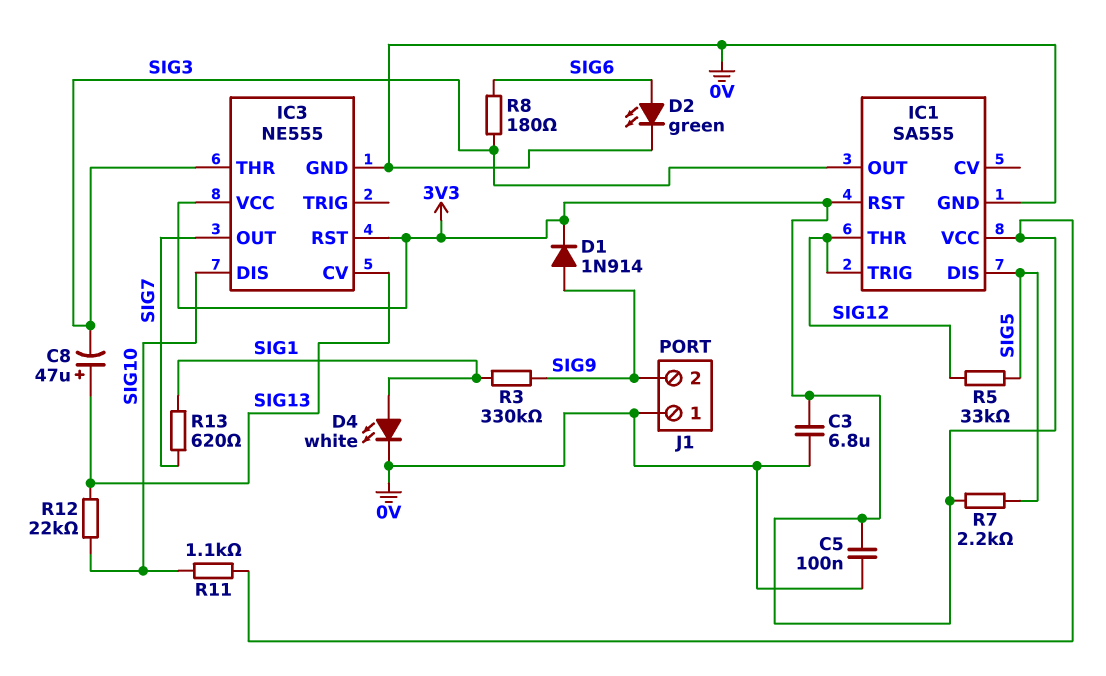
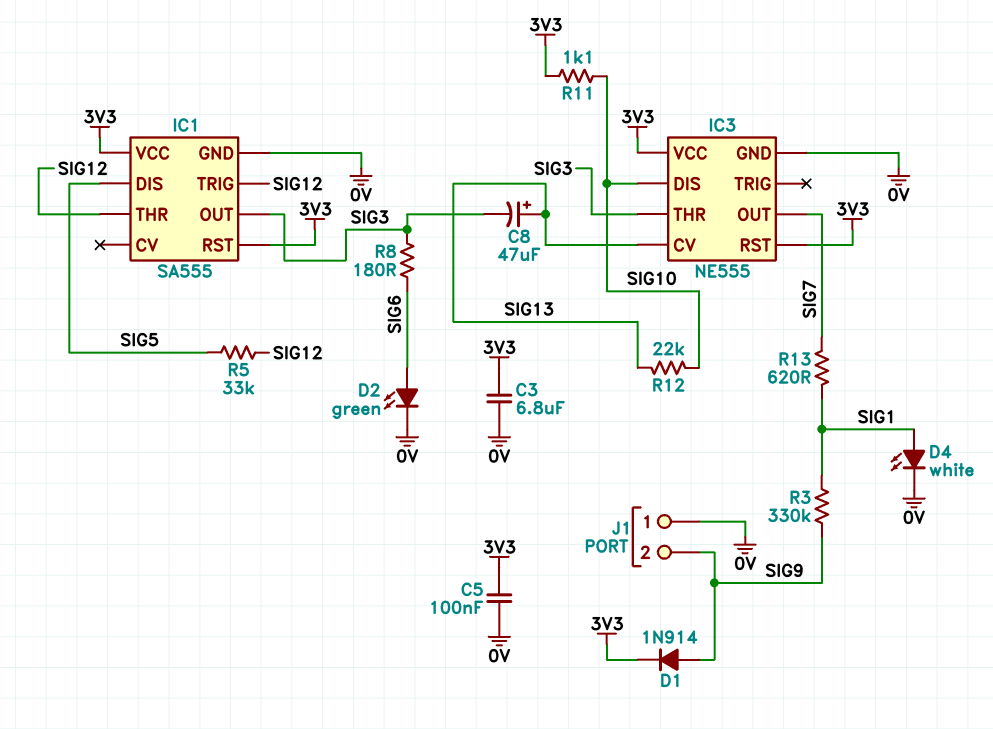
R7: 2.2k (3V3, SIG5) -> none

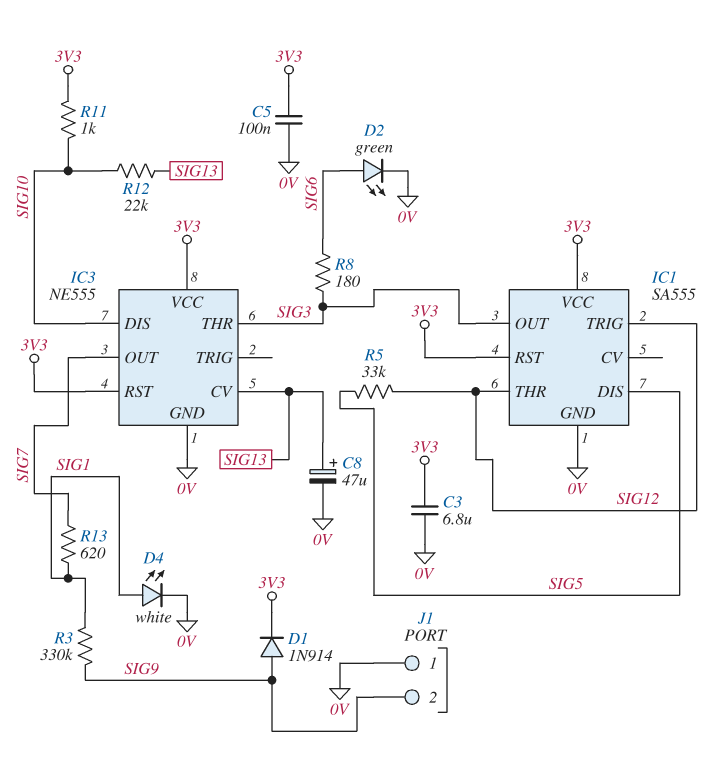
C8: 47uF (plus SIG13, minus SIG3) -> 47uF (plus SIG13, minus 0V)
R11: 1.1k (3V3, SIG10) -> 1k (3V3, SIG10)

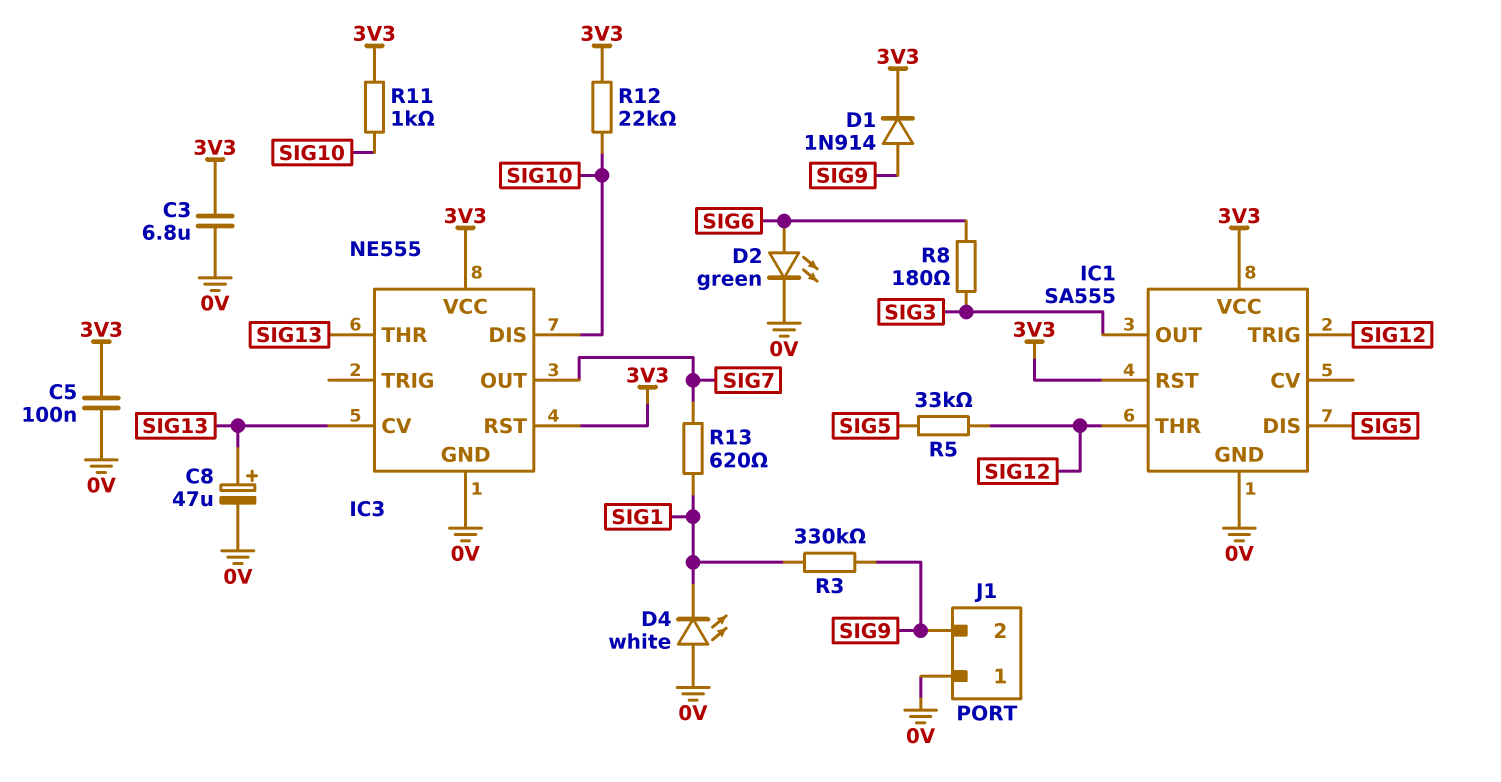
D4: LED white (A SIG1, K 0V) -> LED white (A 0V, K SIG1)
IC3 pin THR: SIG3 -> SIG13
R12: 22k (SIG10, SIG13) -> 22k (3V3, SIG10)

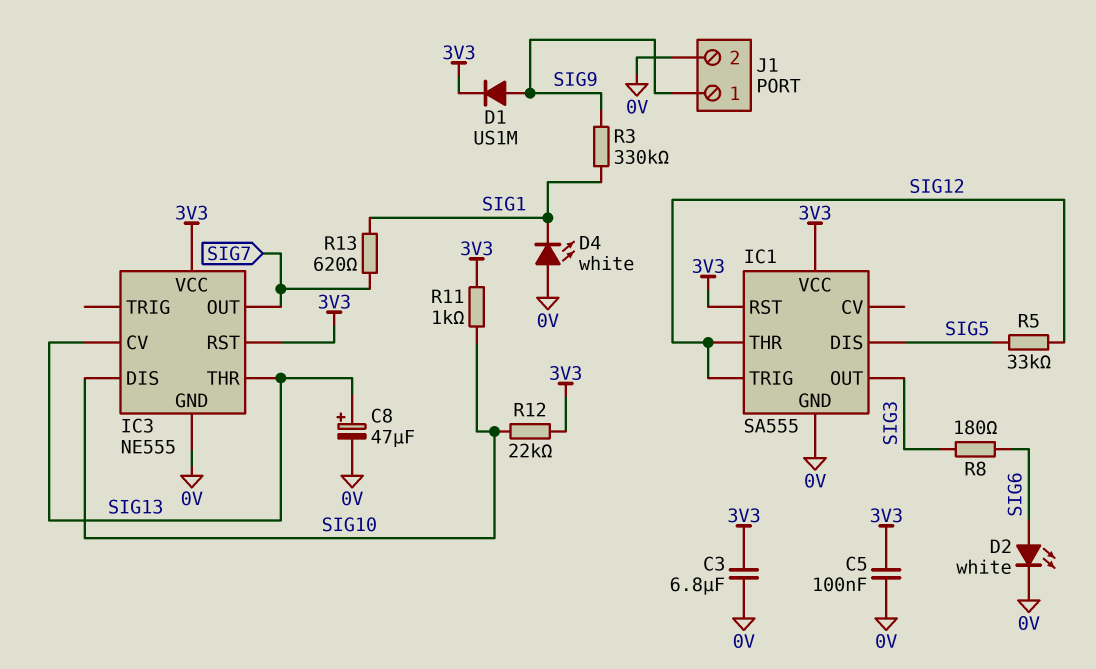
D1: diode 1N914 (A SIG9, K 3V3) -> diode US1M (A SIG9, K 3V3)
D2: LED green (A SIG6, K 0V) -> LED white (A SIG6, K 0V)
J1 pin 1: 0V -> SIG9
J1 pin 2: SIG9 -> 0V

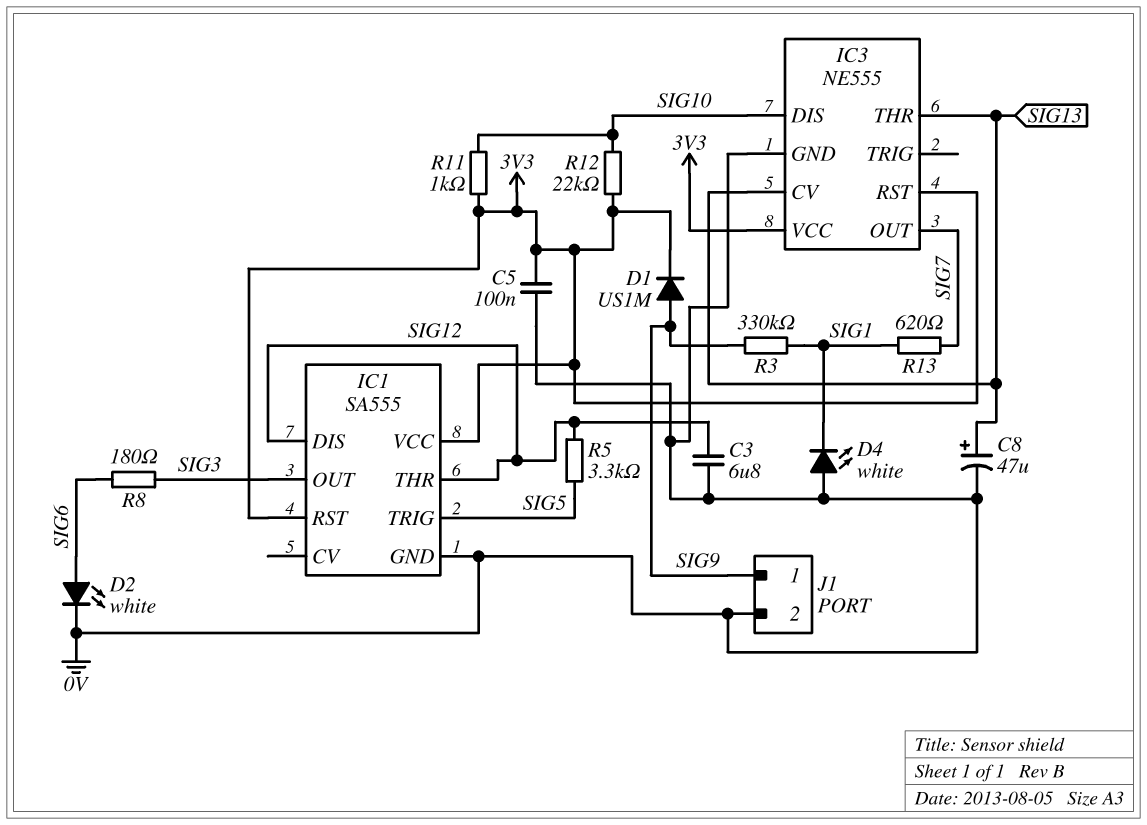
C3: 6.8uF (0V, 3V3) -> 6.8uF (0V, SIG12)
IC1 pin DIS: SIG5 -> SIG12
IC1 pin TRIG: SIG12 -> SIG5
R5: 33k (SIG5, SIG12) -> 3.3k (SIG5, SIG12)

